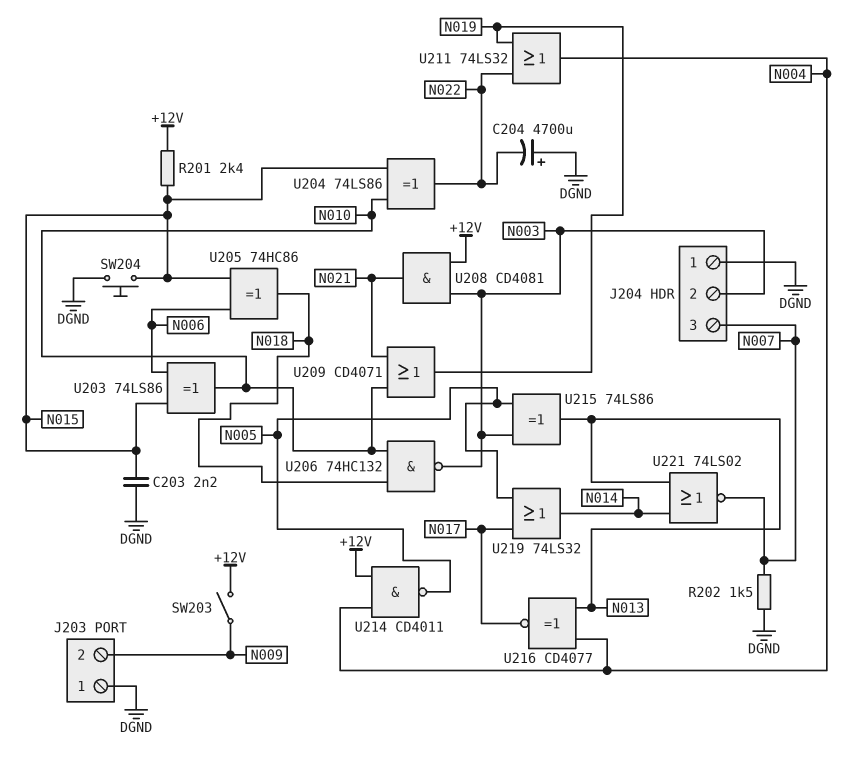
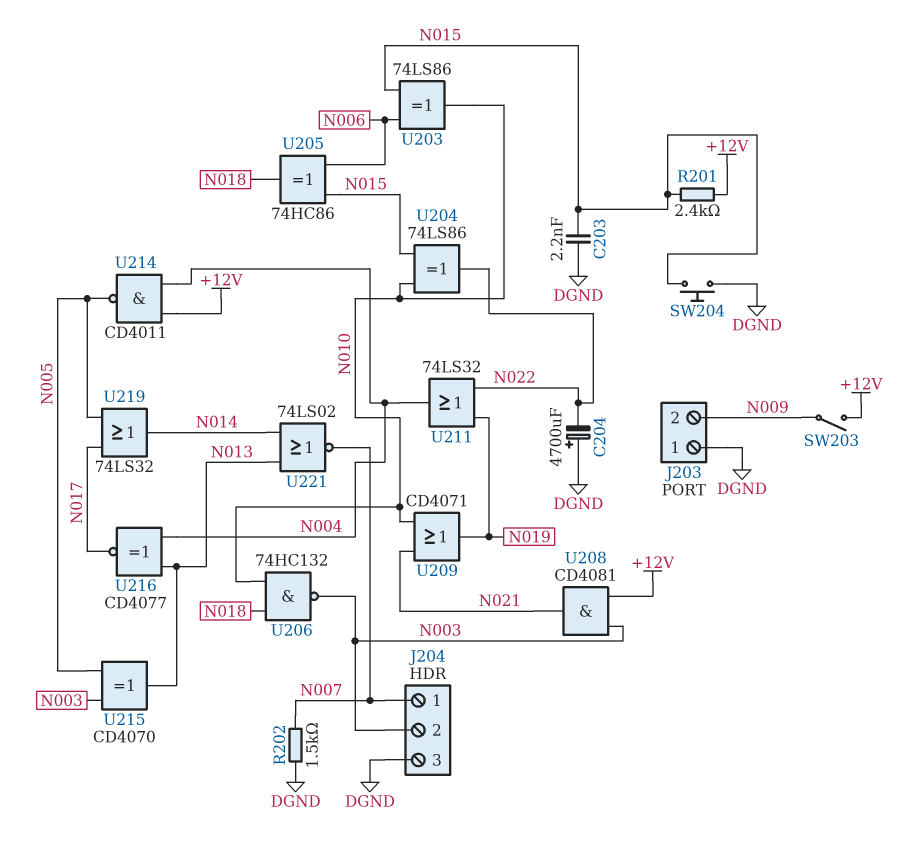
J204 pin 1: DGND -> N007
J204 pin 3: N007 -> DGND
U215: XOR 74LS86 (in N003, in N005, out N013) -> XOR CD4070 (in N003, in N005, out N013)

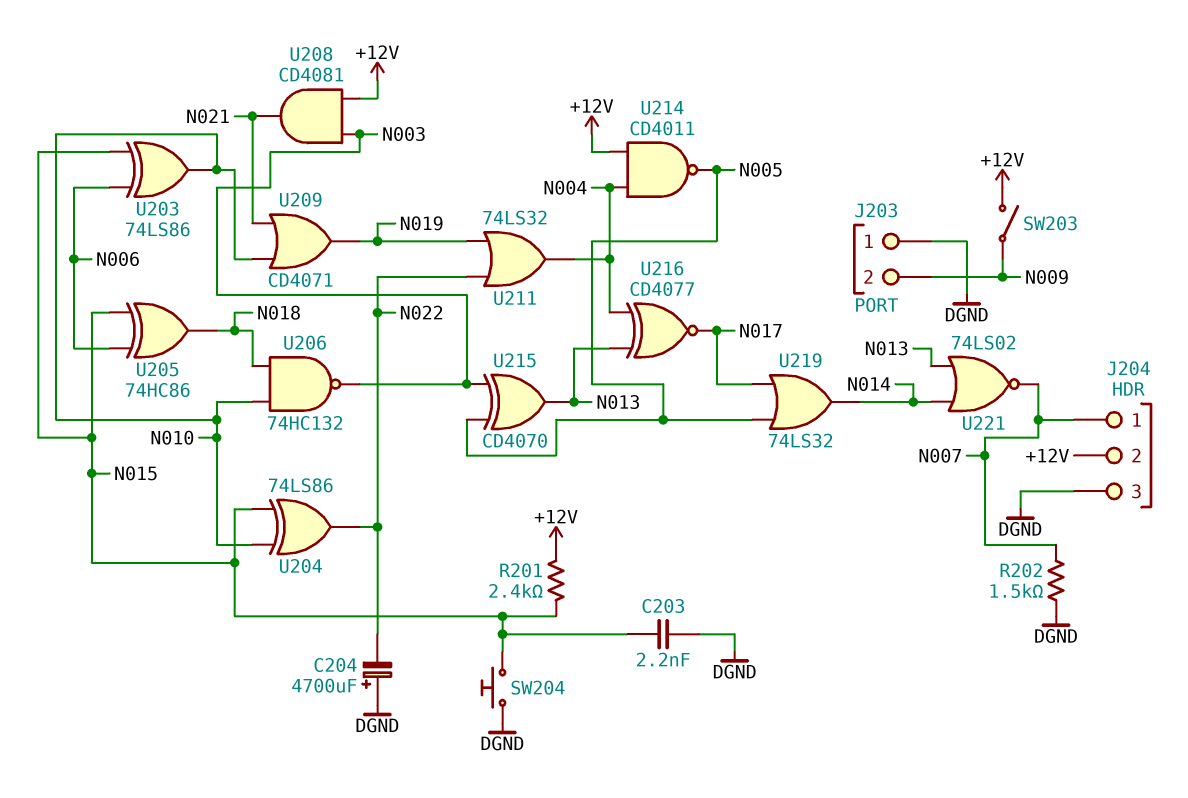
J204 pin 2: N003 -> +12V

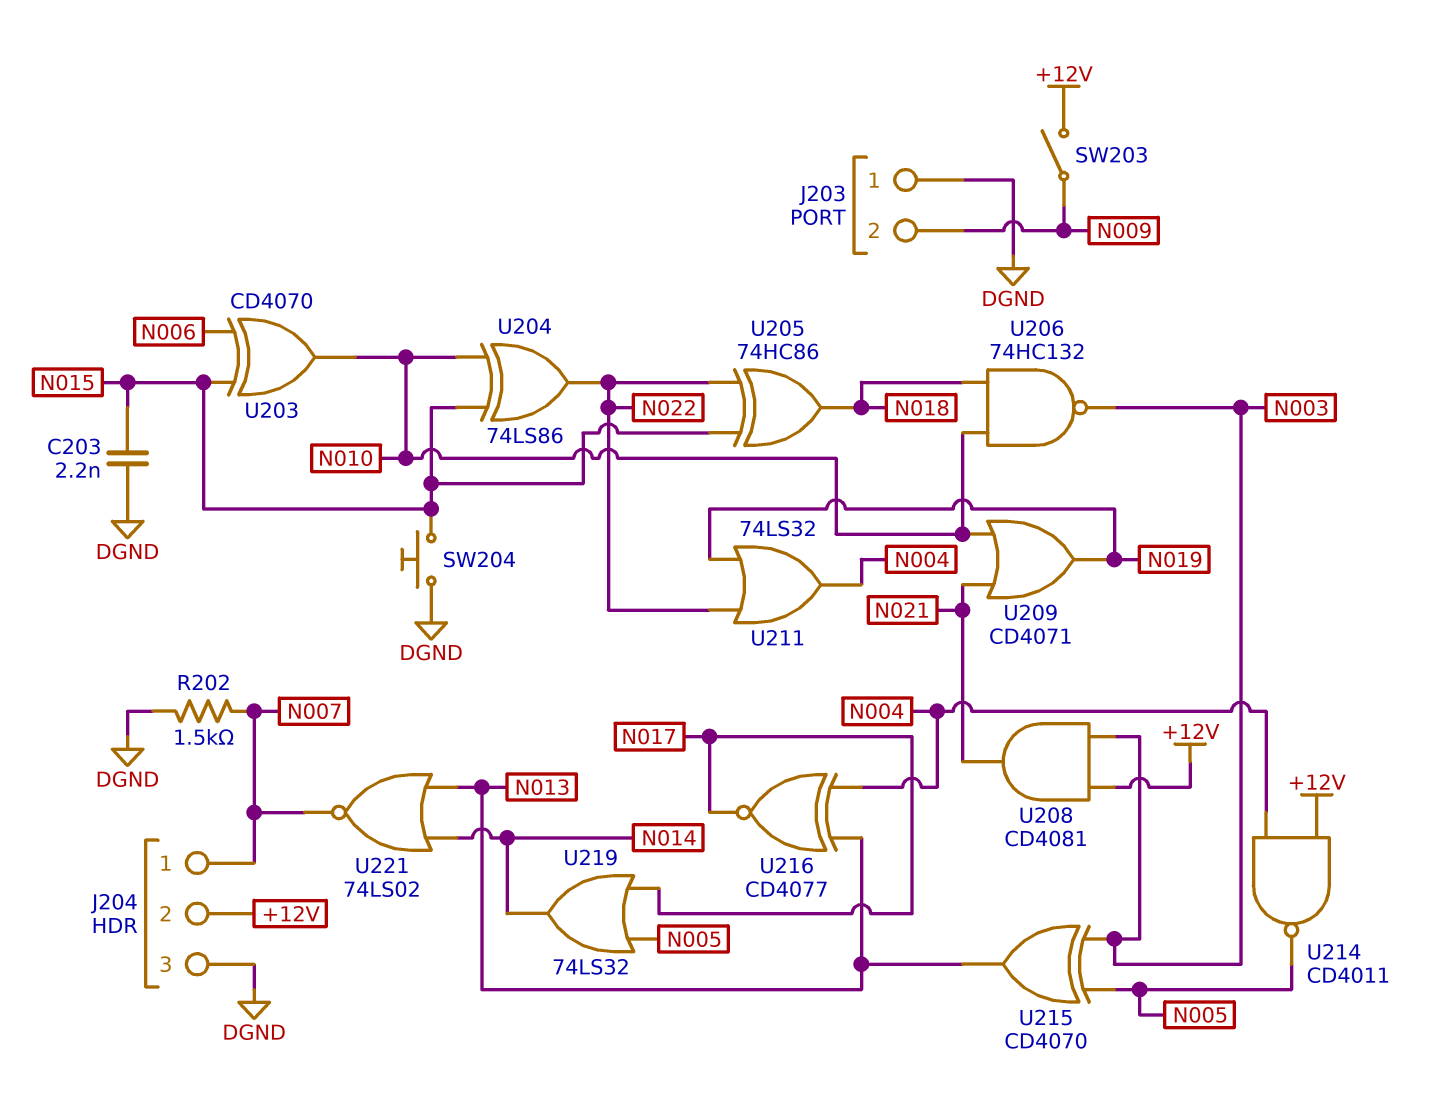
C204: 4700uF (plus DGND, minus N022) -> none
R201: 2.4k (+12V, N015) -> none
U203: XOR 74LS86 (in N006, in N015, out N010) -> XOR CD4070 (in N006, in N015, out N010)
U205: XOR 74HC86 (in N006, in N015, out N018) -> XOR 74HC86 (in N015, in N022, out N018)

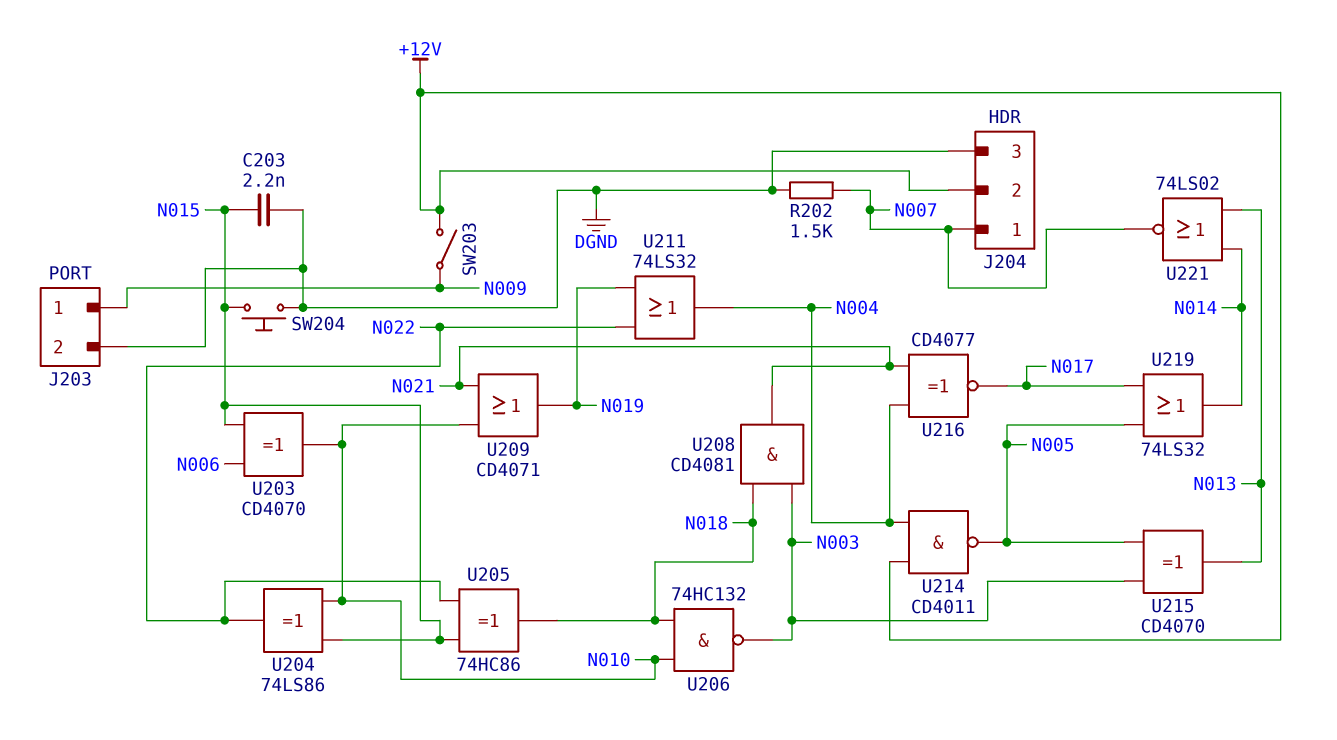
J203 pin 1: DGND -> N009
J203 pin 2: N009 -> DGND
U208: AND CD4081 (in +12V, in N003, out N021) -> AND CD4081 (in N003, in N018, out N021)
U216: XNOR CD4077 (in N004, in N013, out N017) -> XNOR CD4077 (in N004, in N021, out N017)

